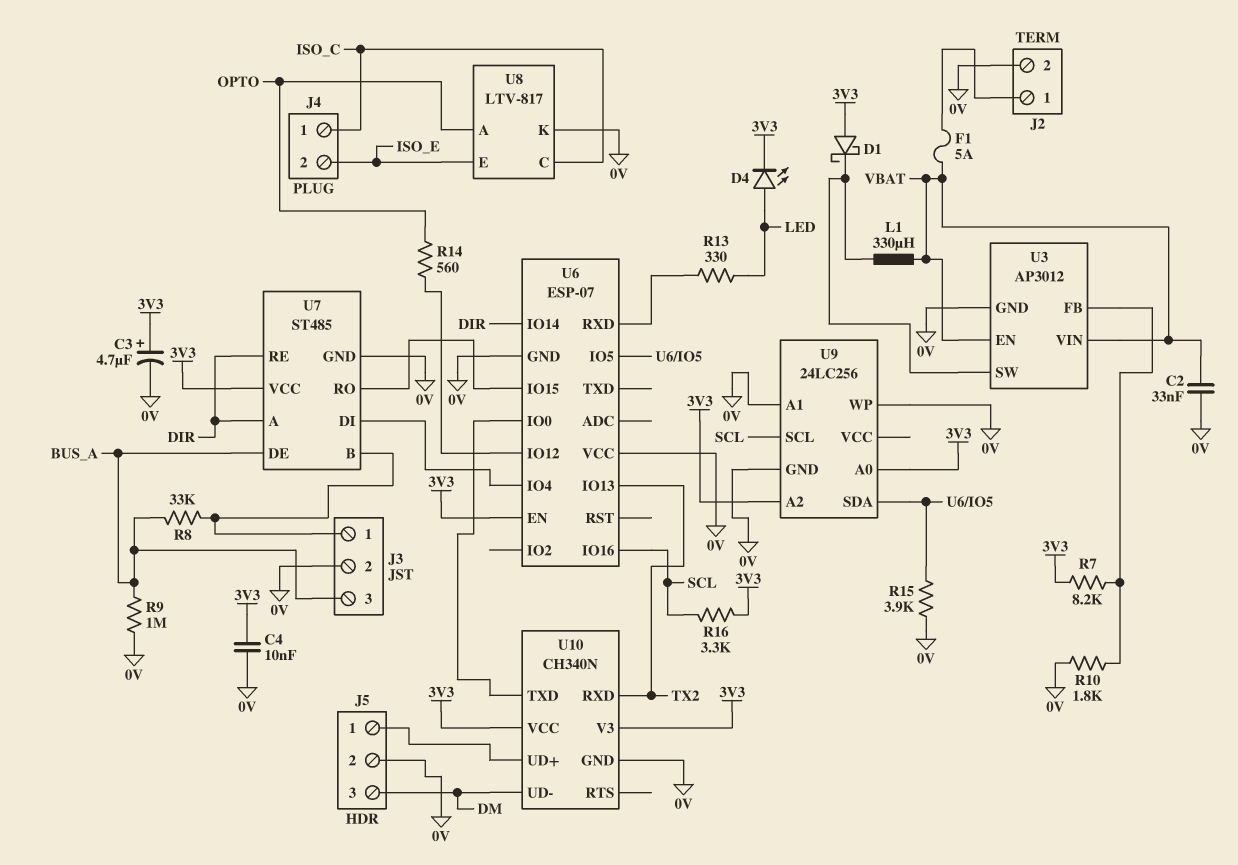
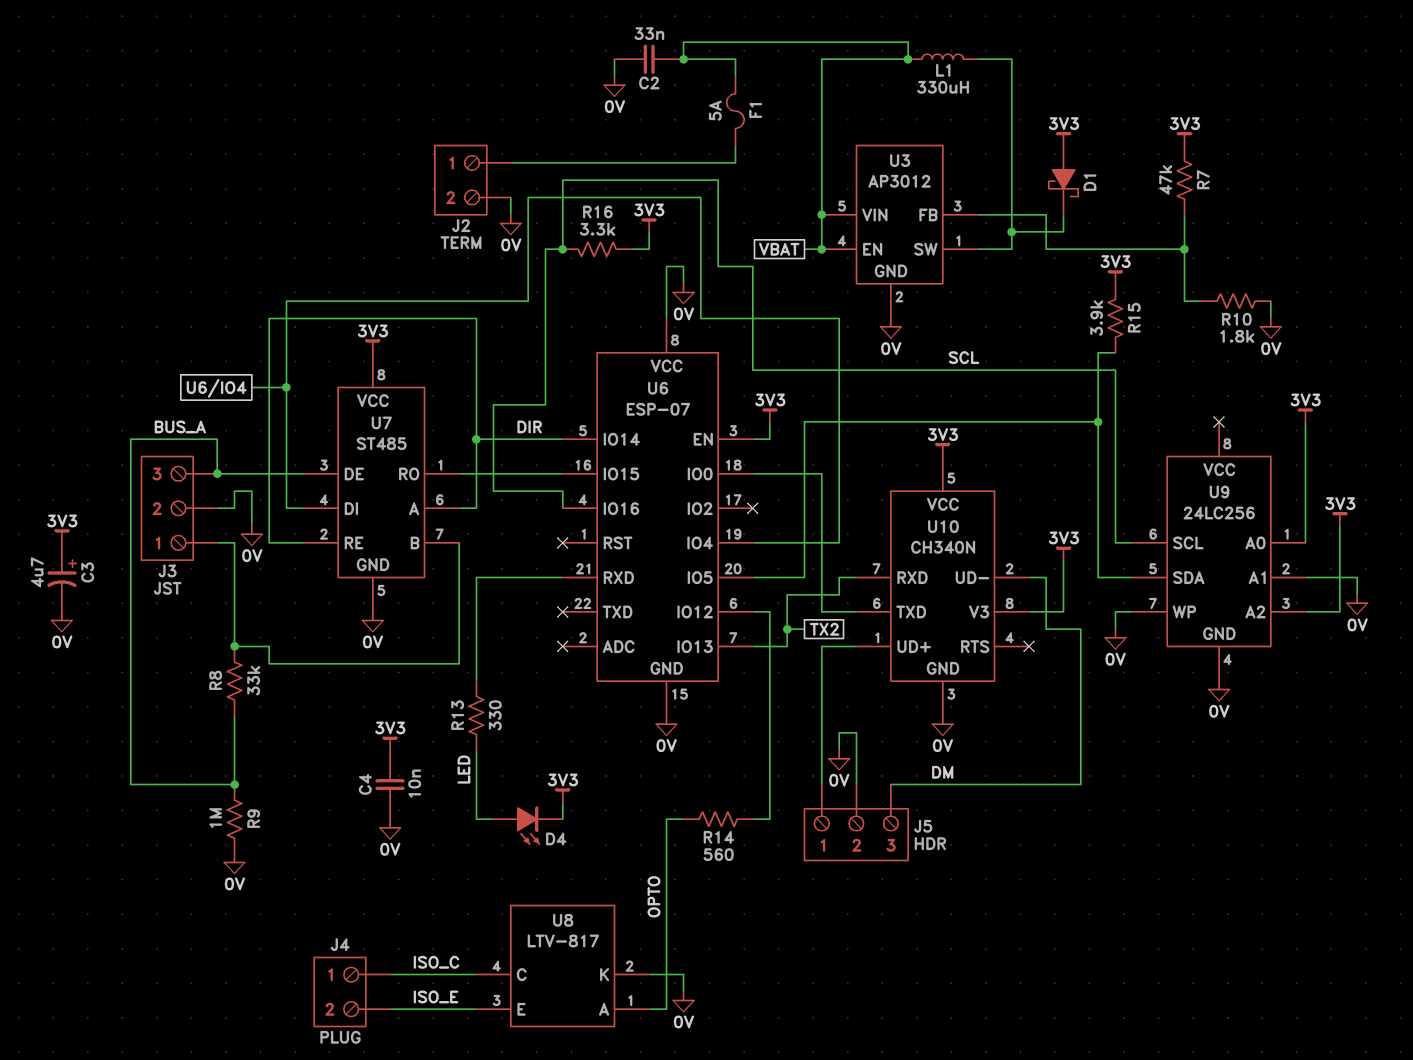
R7: 8.2k (3V3, U3/FB) -> 47k (3V3, U3/FB)
R15: 3.9k (0V, U6/IO5) -> 3.9k (3V3, U6/IO5)

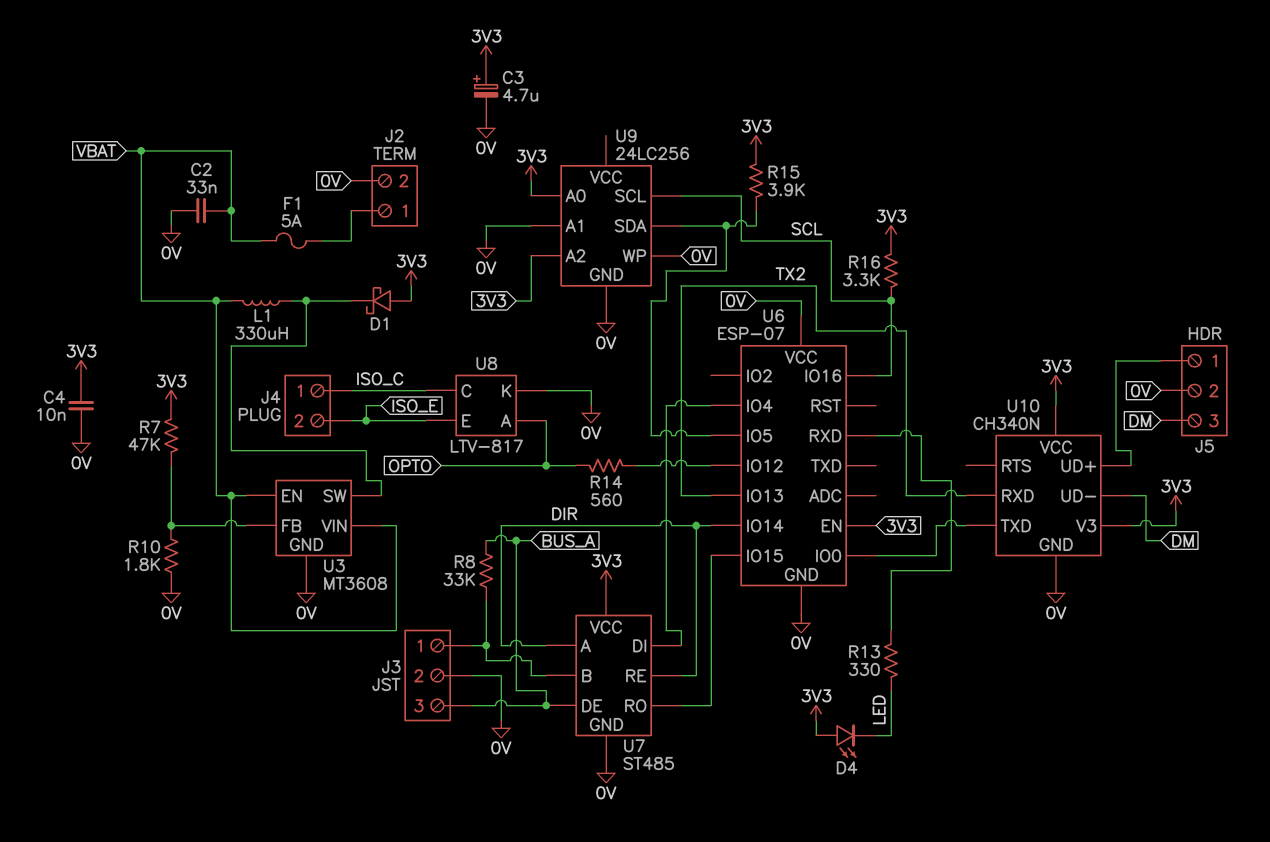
D4: LED (A LED, K 3V3) -> LED (A 3V3, K LED)
R9: 1M (0V, BUS_A) -> none
U3: AP3012 -> MT3608

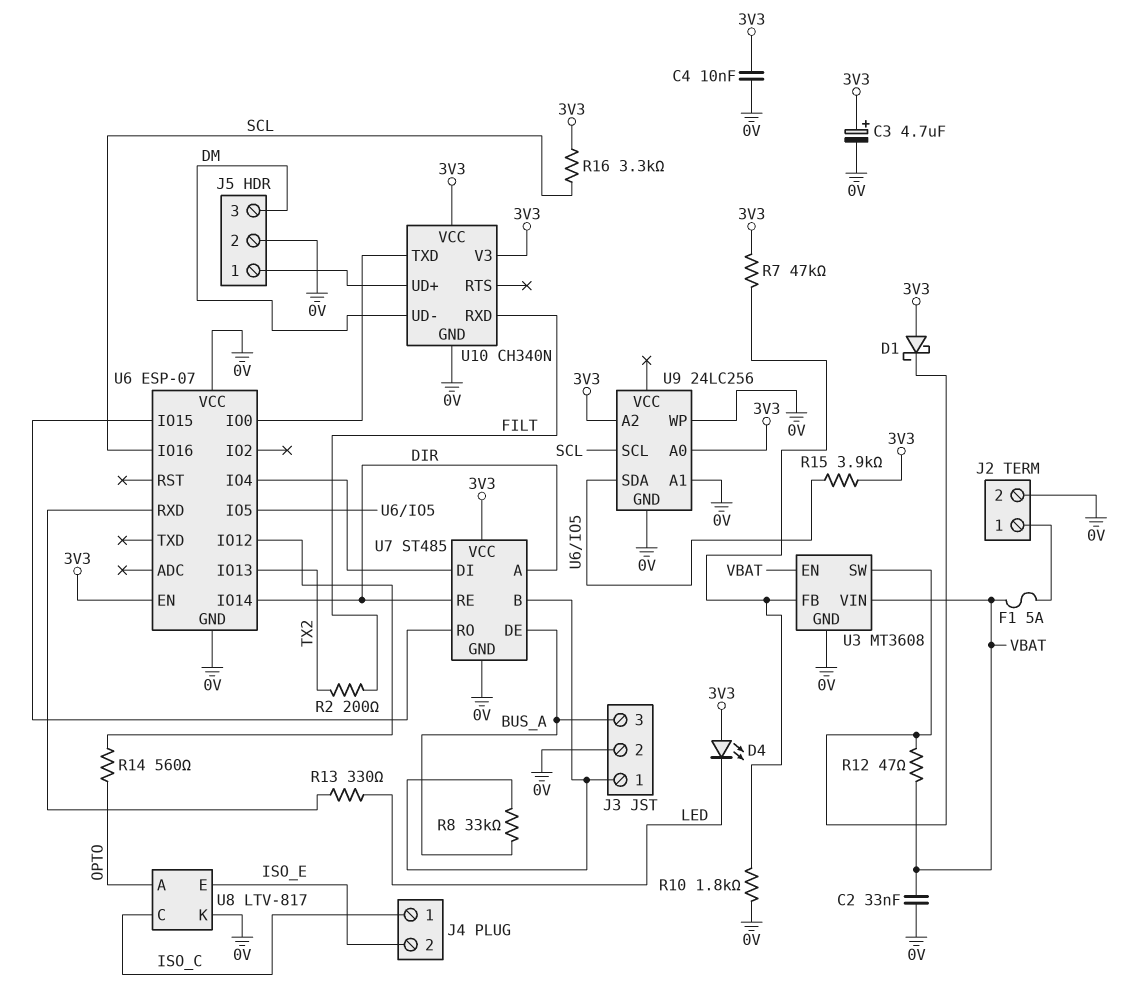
L1: 330uH (U3/SW, VBAT) -> none
R2: none -> 200 (FILT, TX2)
R12: none -> 47 (U3/SW, VBAT)
U10 pin RXD: TX2 -> FILT

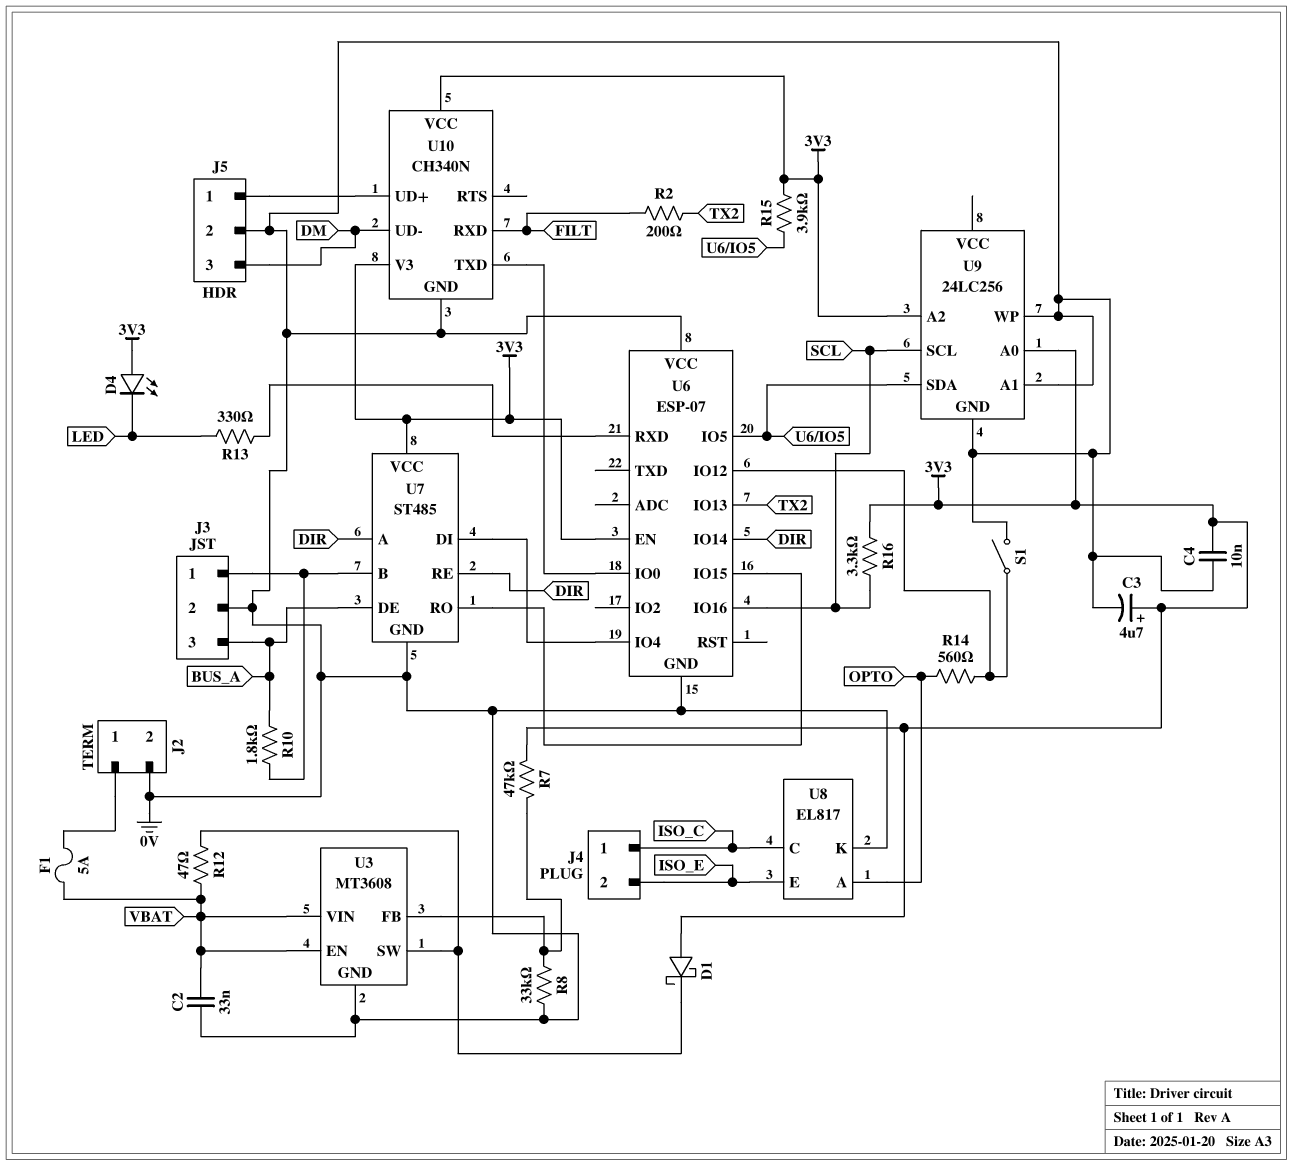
R8: 33k (BUS_A, J3/1) -> 33k (0V, U3/FB)
R10: 1.8k (0V, U3/FB) -> 1.8k (BUS_A, J3/1)
S1: none -> switch (0V, U6/IO12)
U8: LTV-817 -> EL817

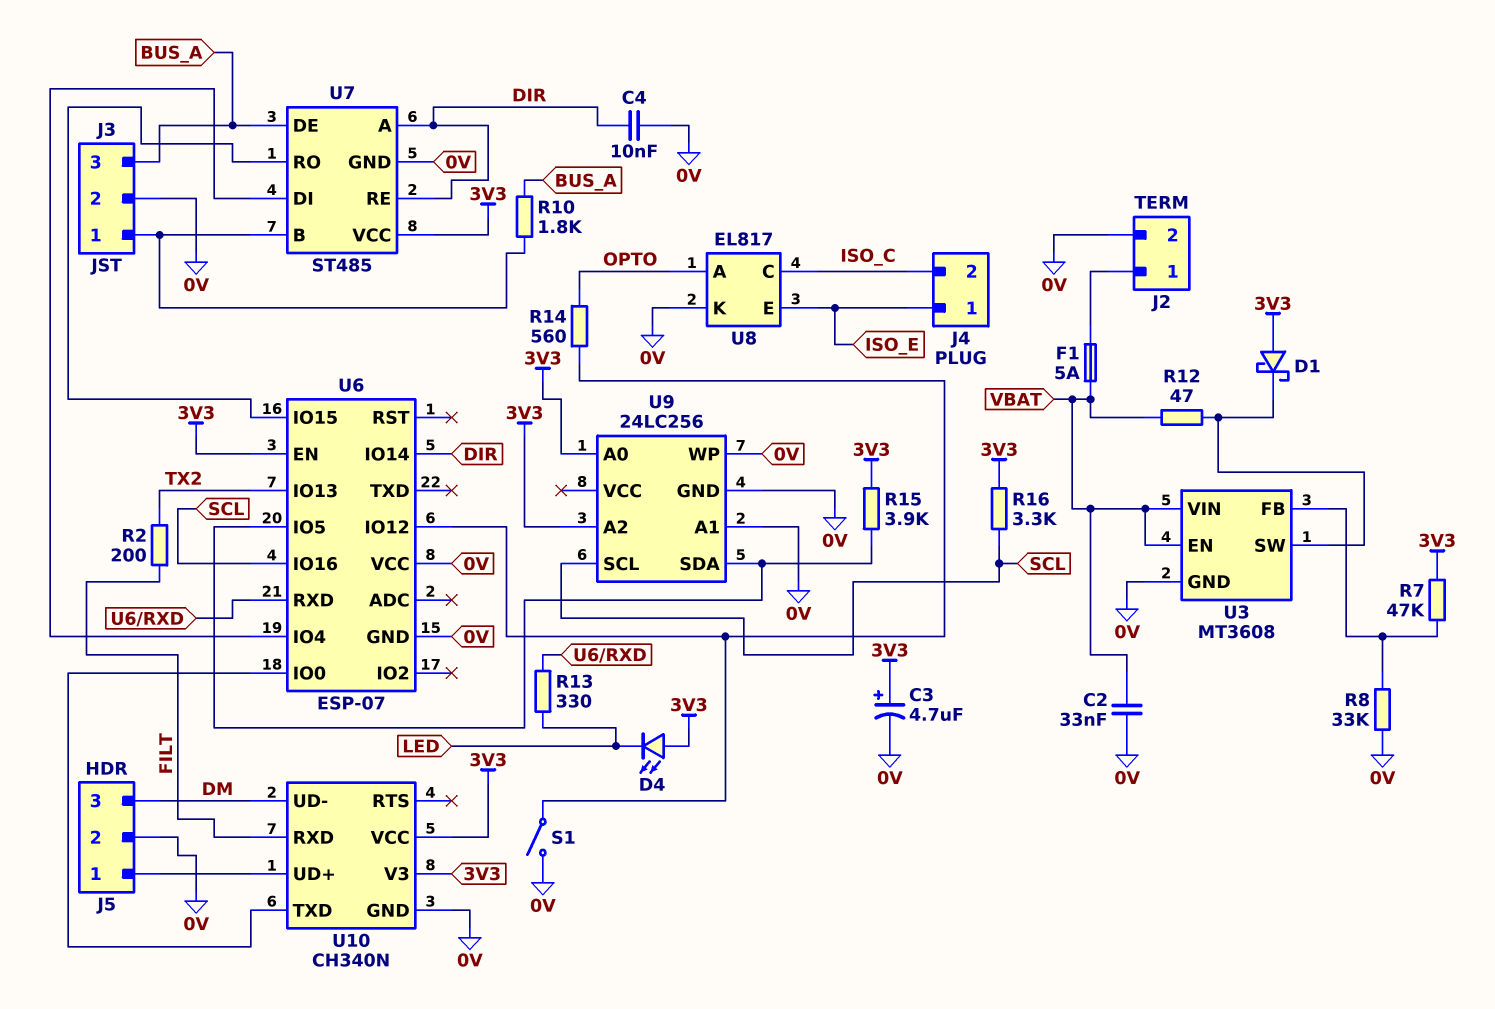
C4: 10nF (0V, 3V3) -> 10nF (0V, DIR)
J4 pin 1: ISO_C -> ISO_E
J4 pin 2: ISO_E -> ISO_C

